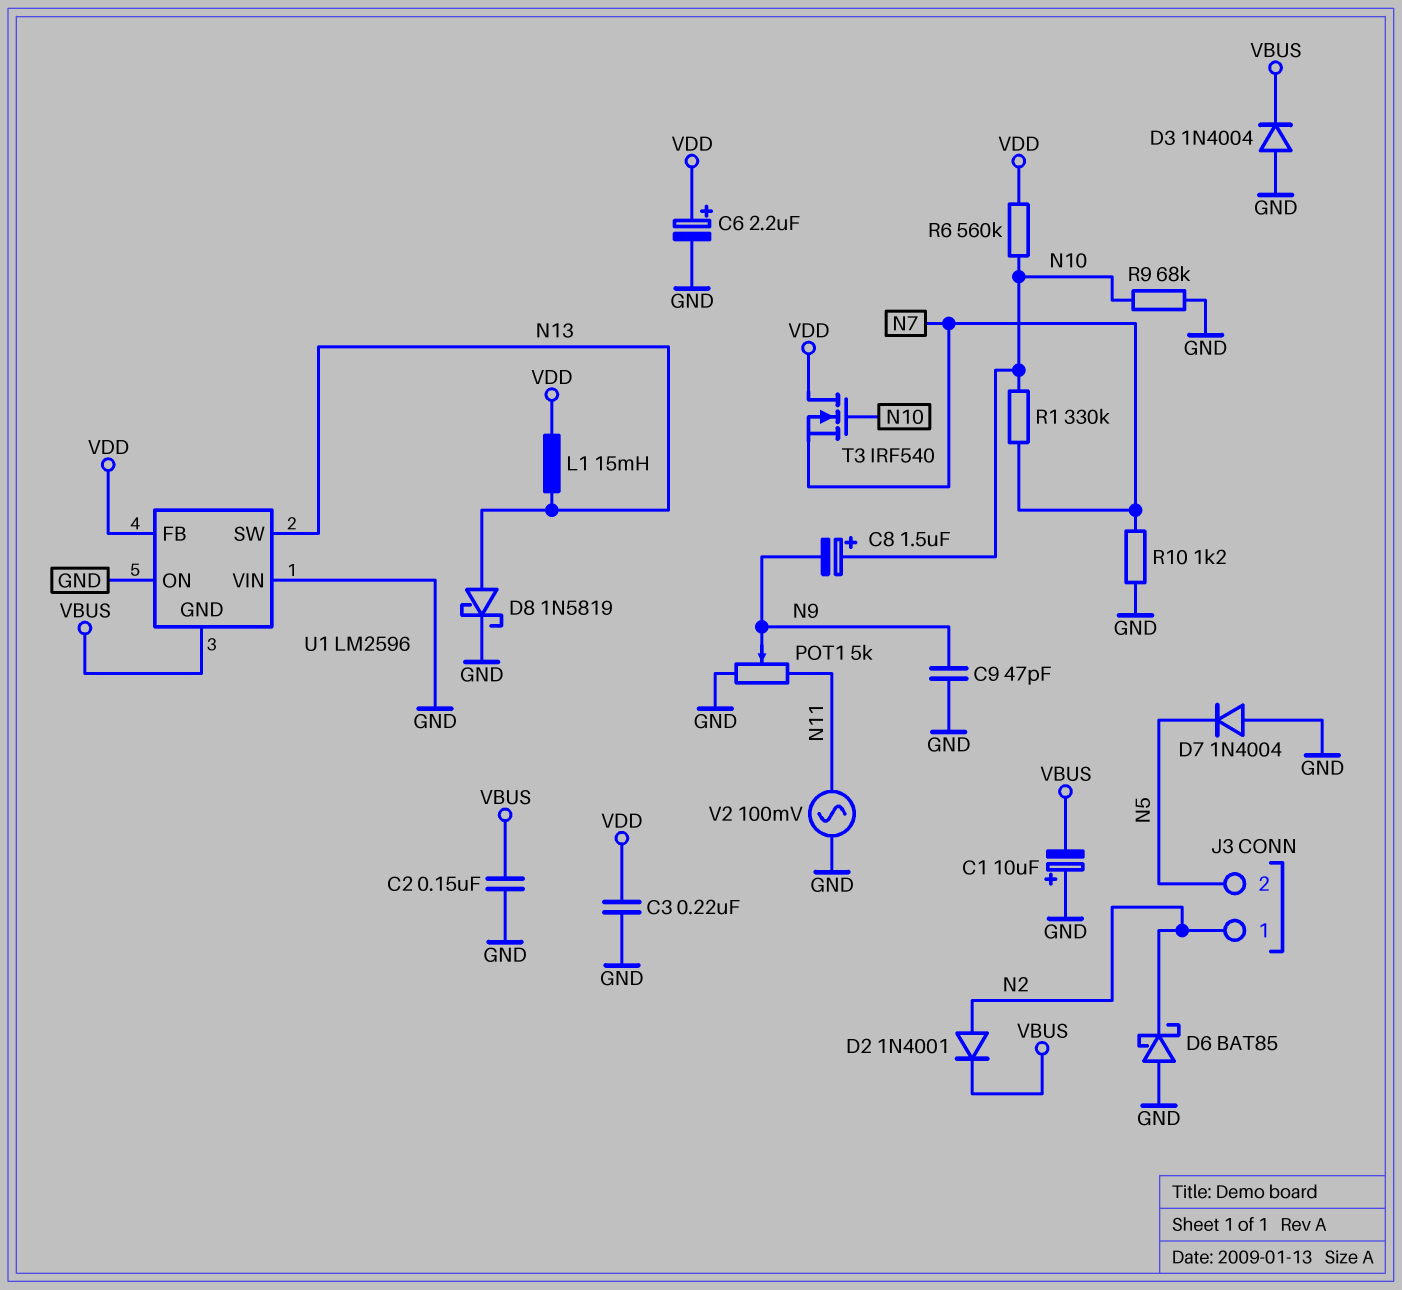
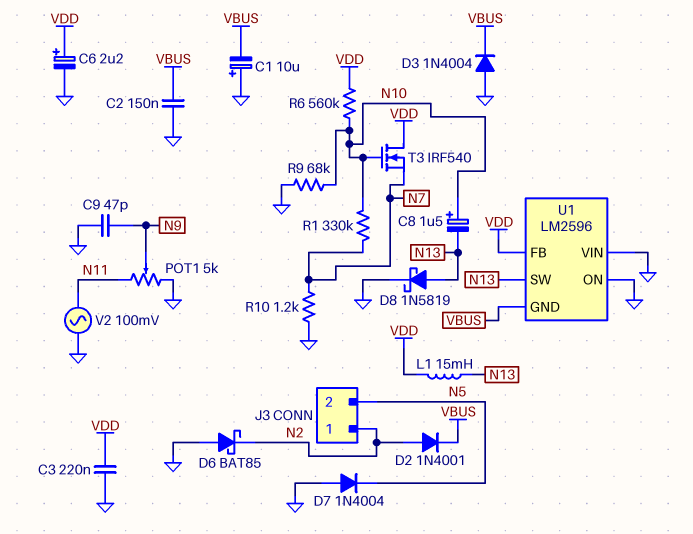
C8: 1.5uF (plus N10, minus N9) -> 1.5uF (plus N10, minus N13)

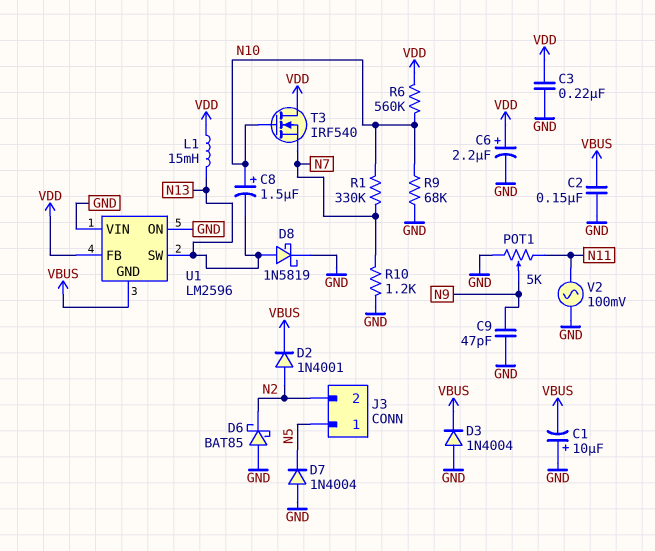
J3 pin 1: N2 -> N5
J3 pin 2: N5 -> N2

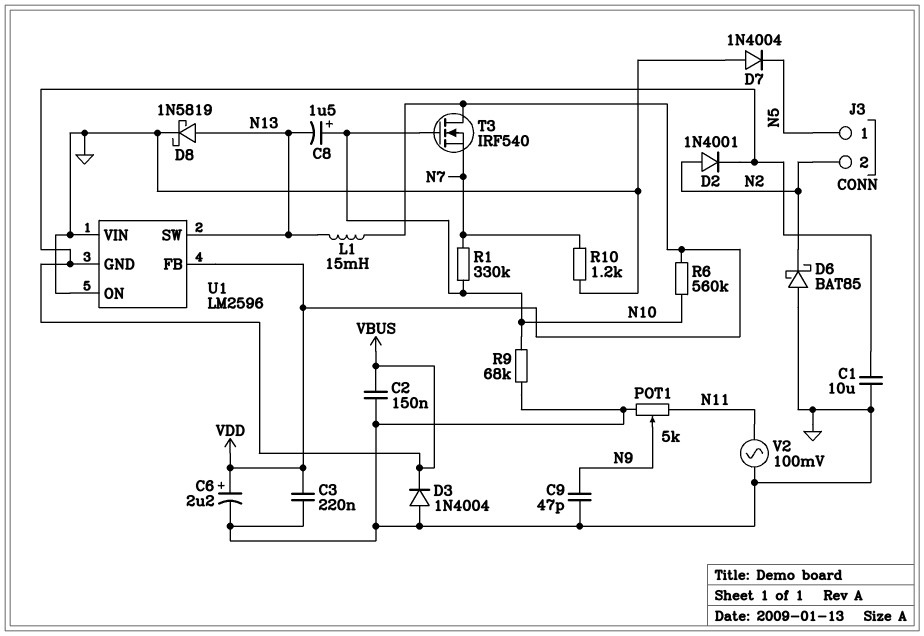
C1: 10uF (plus GND, minus VBUS) -> 10uF (GND, VBUS)

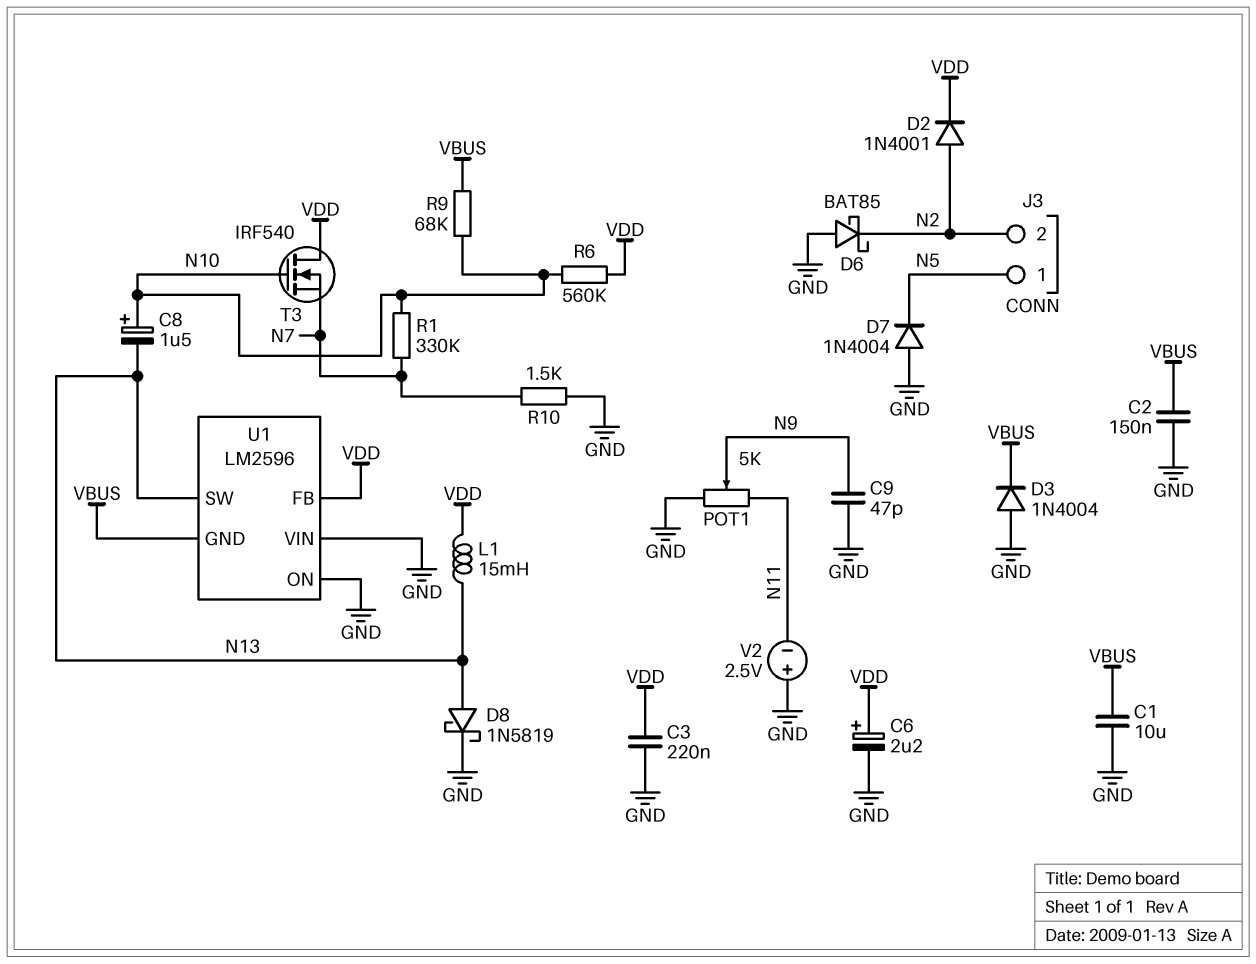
D2: diode 1N4001 (A N2, K VBUS) -> diode 1N4001 (A N2, K VDD)
R9: 68k (GND, N10) -> 68k (N10, VBUS)
R10: 1.2k (GND, N7) -> 1.5k (GND, N7)
V2: AC 100mV (GND, N11) -> 2.5V (plus GND, minus N11)

